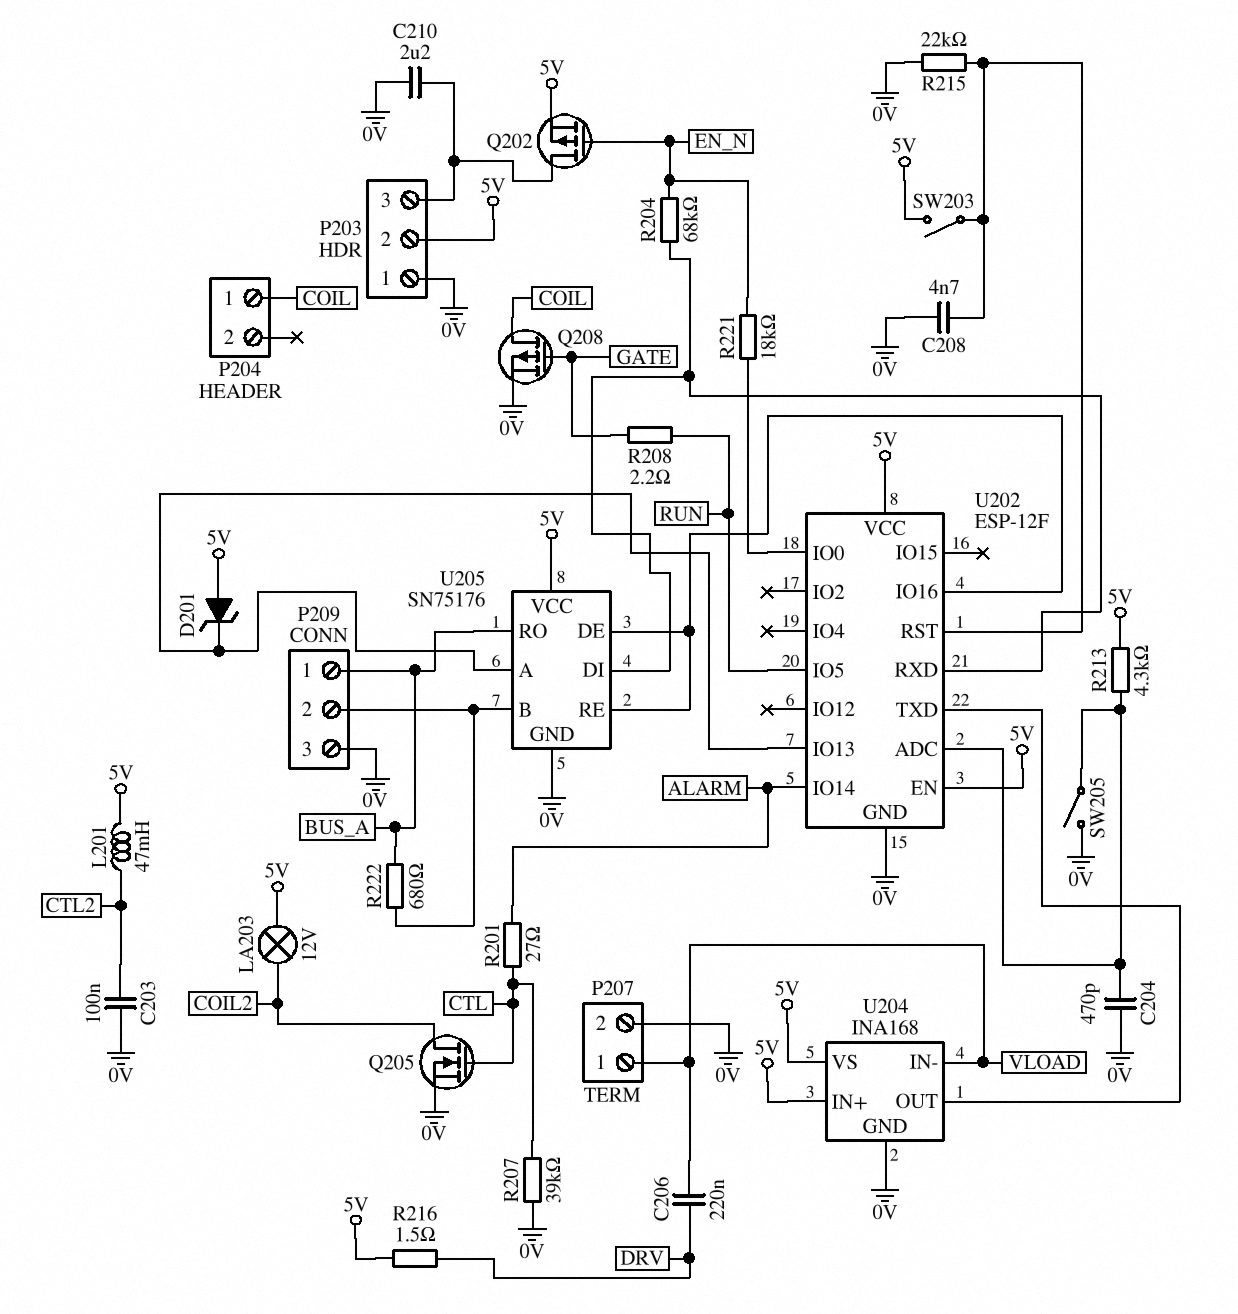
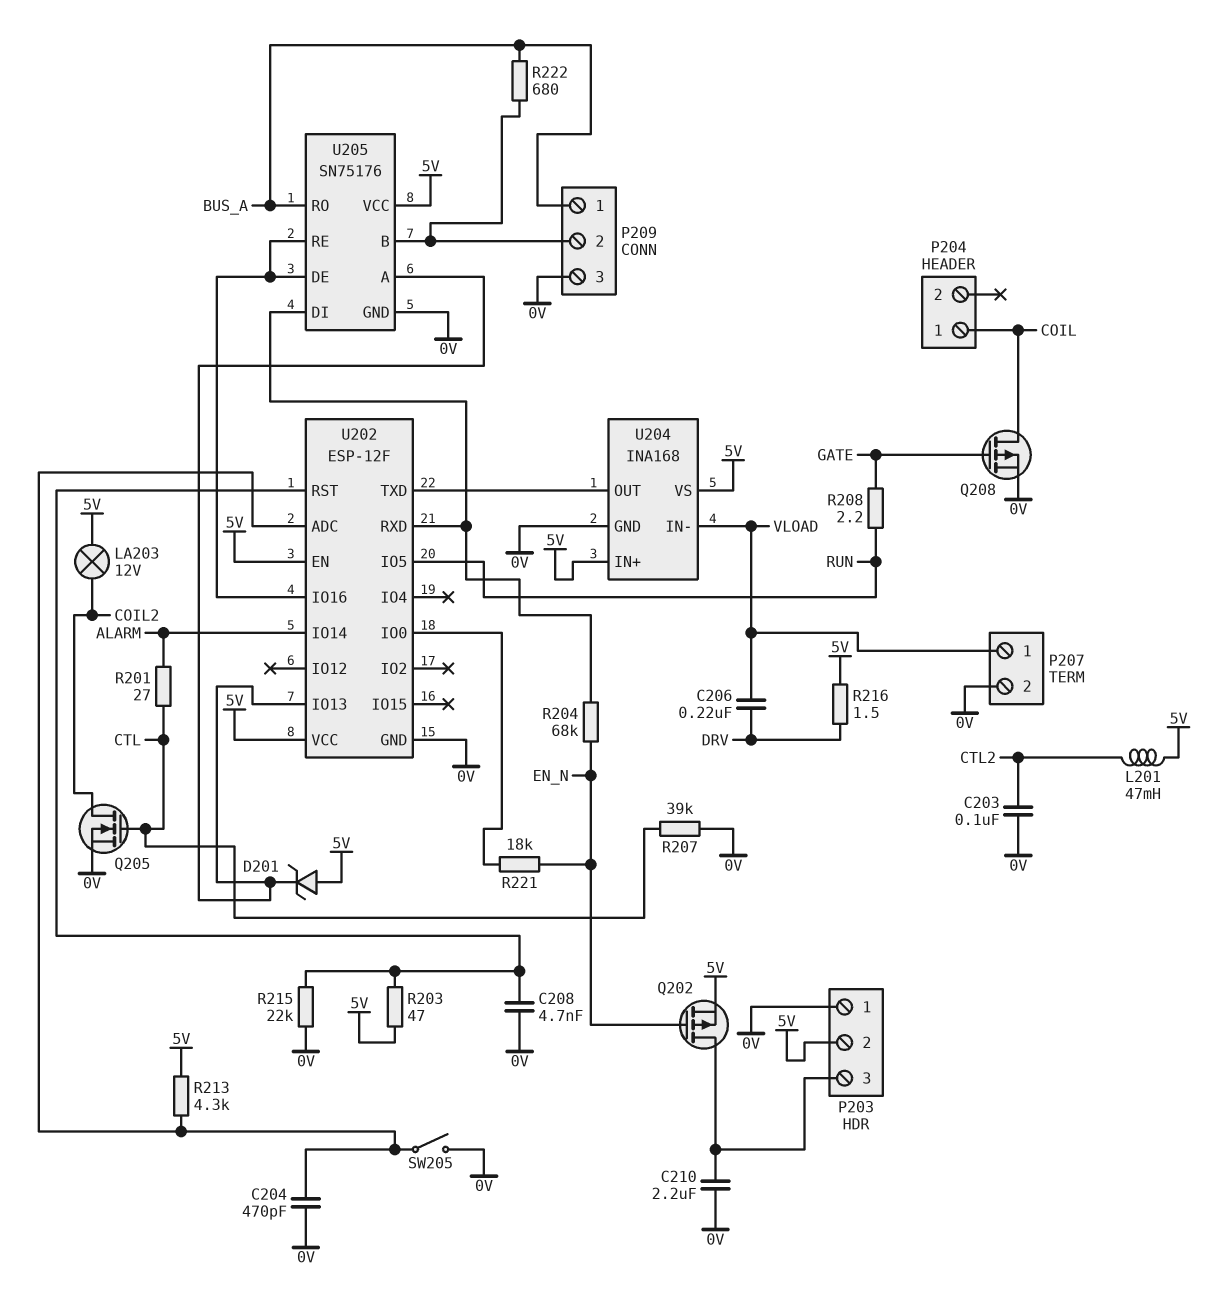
R203: none -> 47 (5V, U202/RST)
SW203: switch (5V, U202/RST) -> none

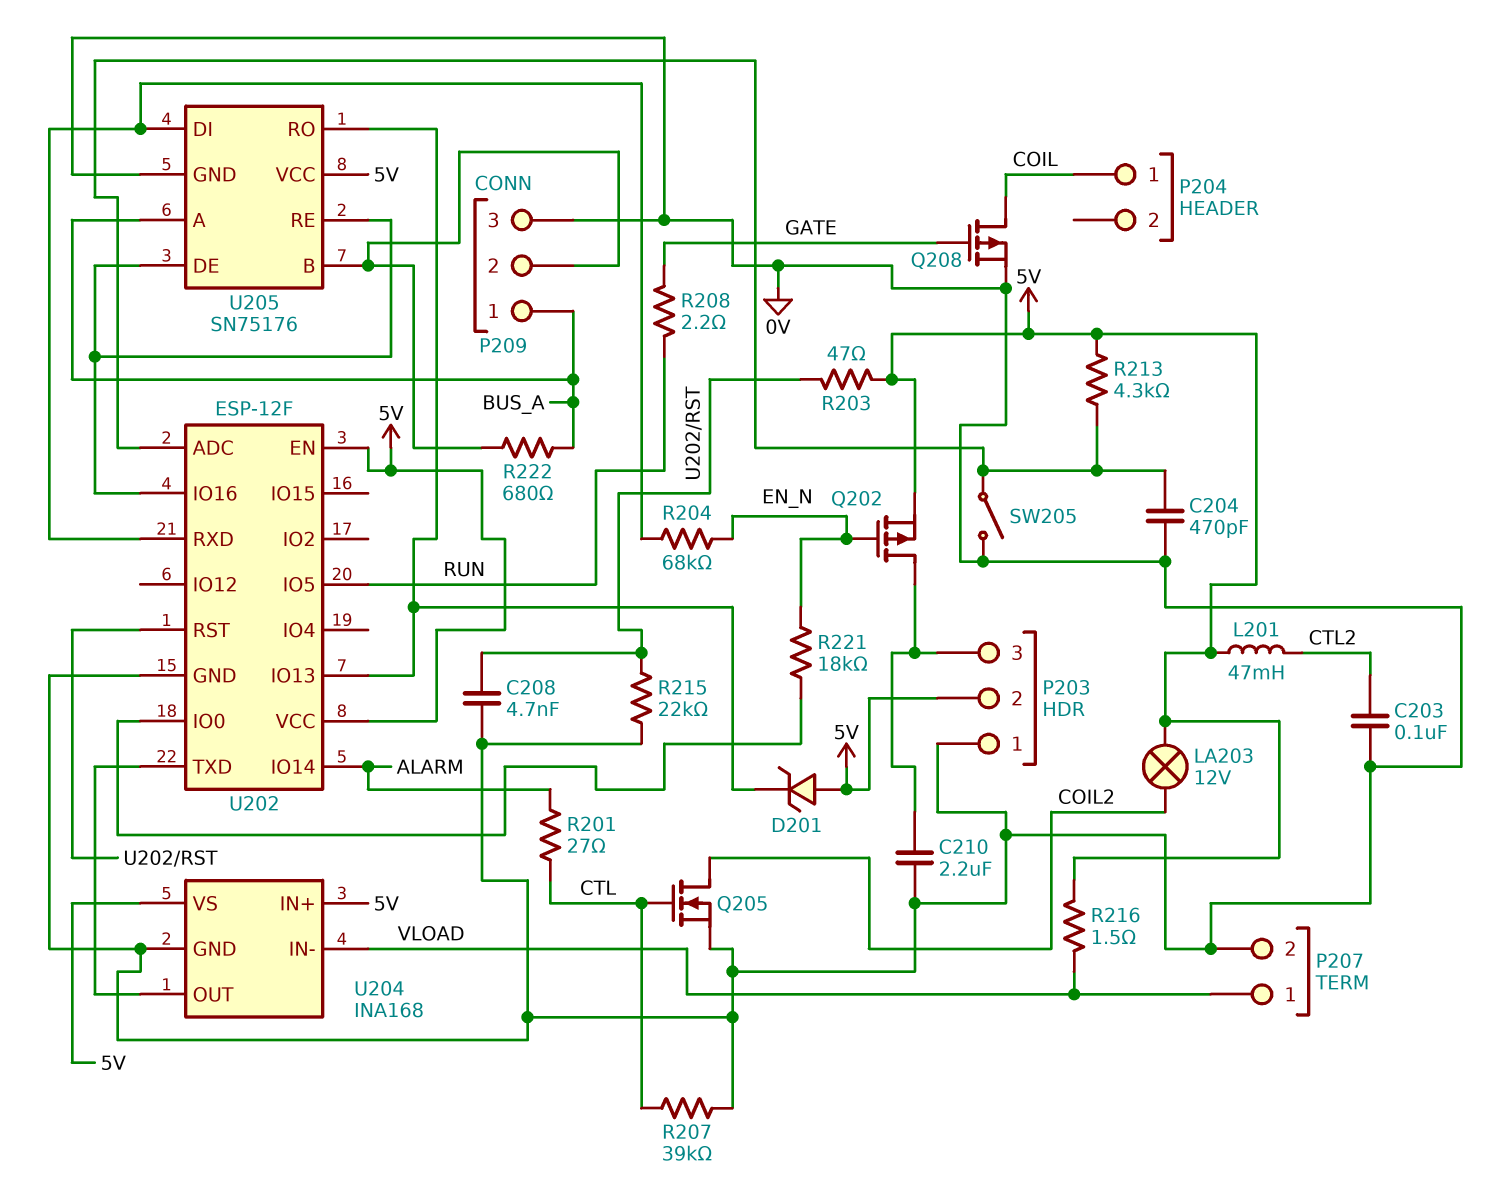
C206: 220nF (DRV, VLOAD) -> none
R216: 1.5 (5V, DRV) -> 1.5 (5V, VLOAD)
U205 pin A: U202/IO13 -> BUS_A
U205 pin RO: BUS_A -> U202/IO13

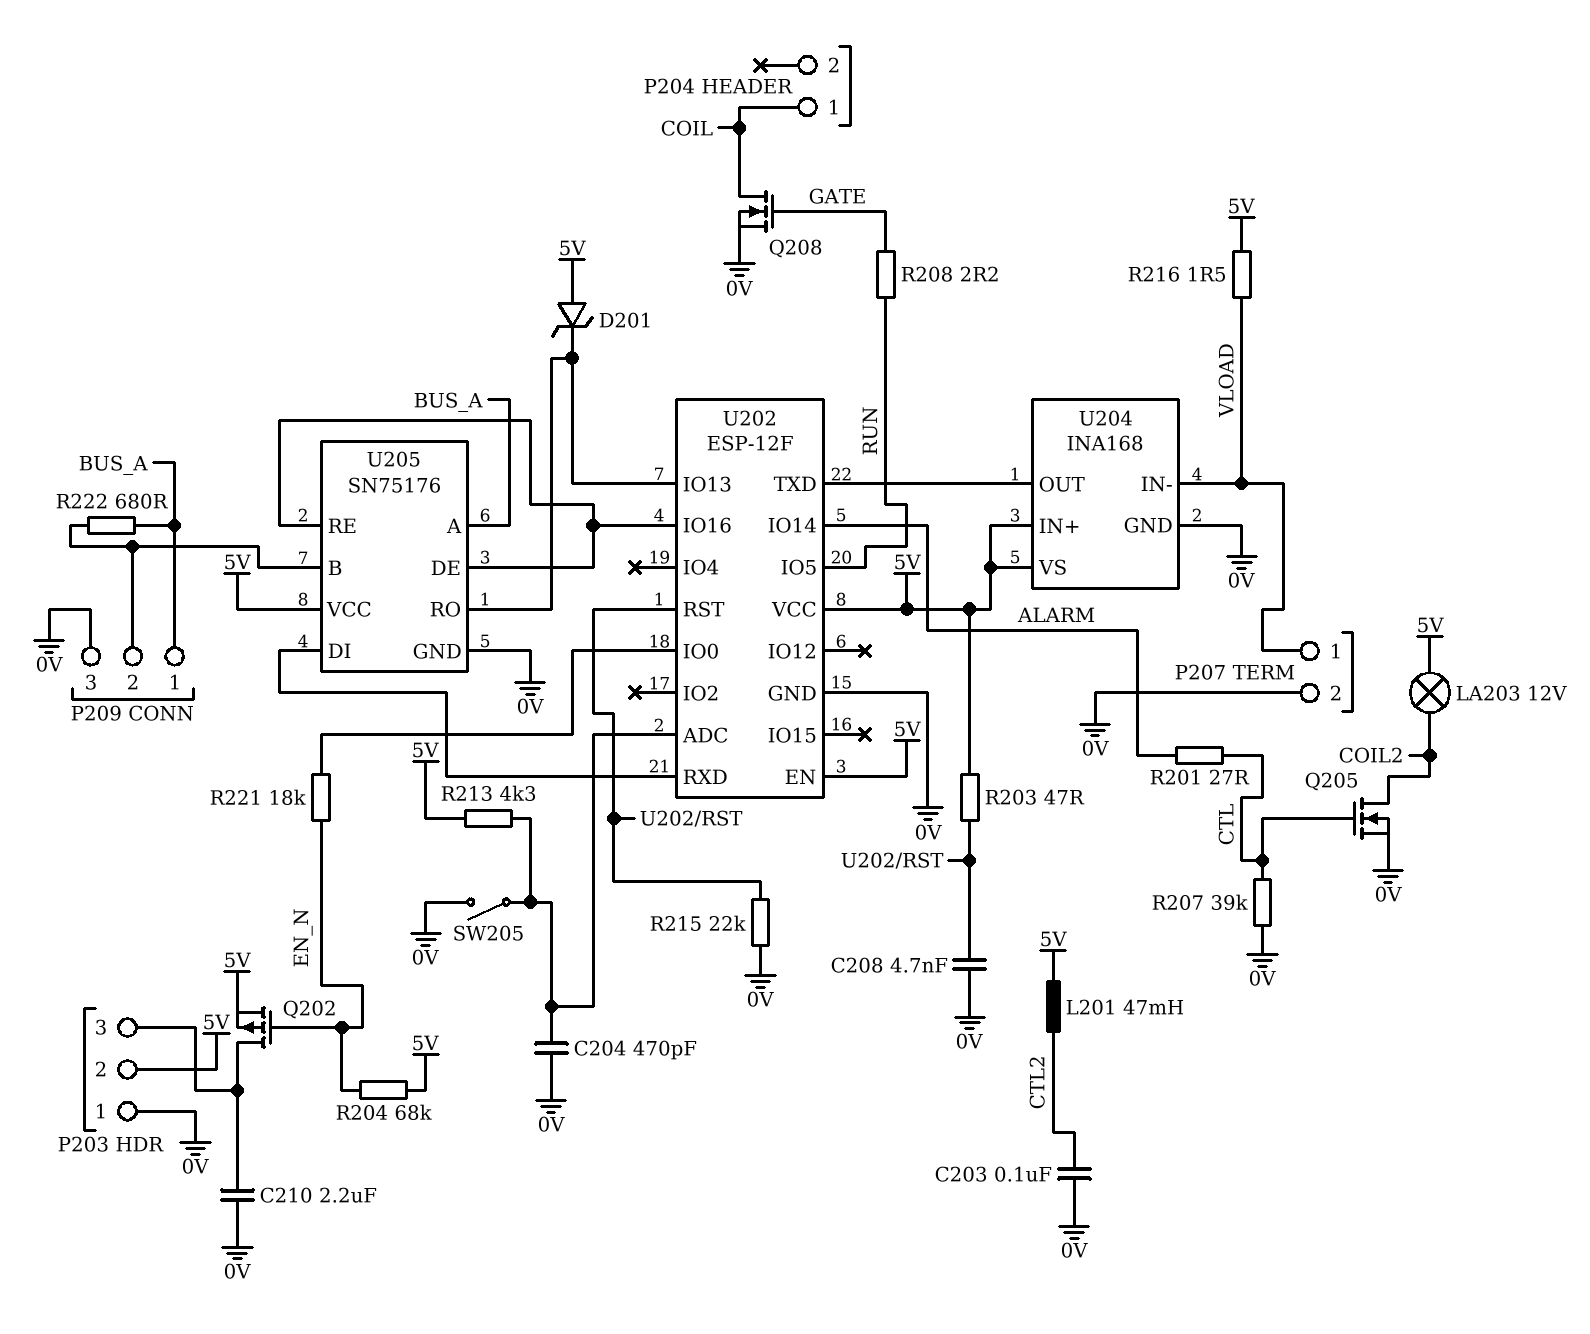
Q208: PMOS (G GATE, D COIL, S 0V) -> NMOS (G GATE, D COIL, S 0V)
R204: 68k (EN_N, U202/RXD) -> 68k (5V, EN_N)

